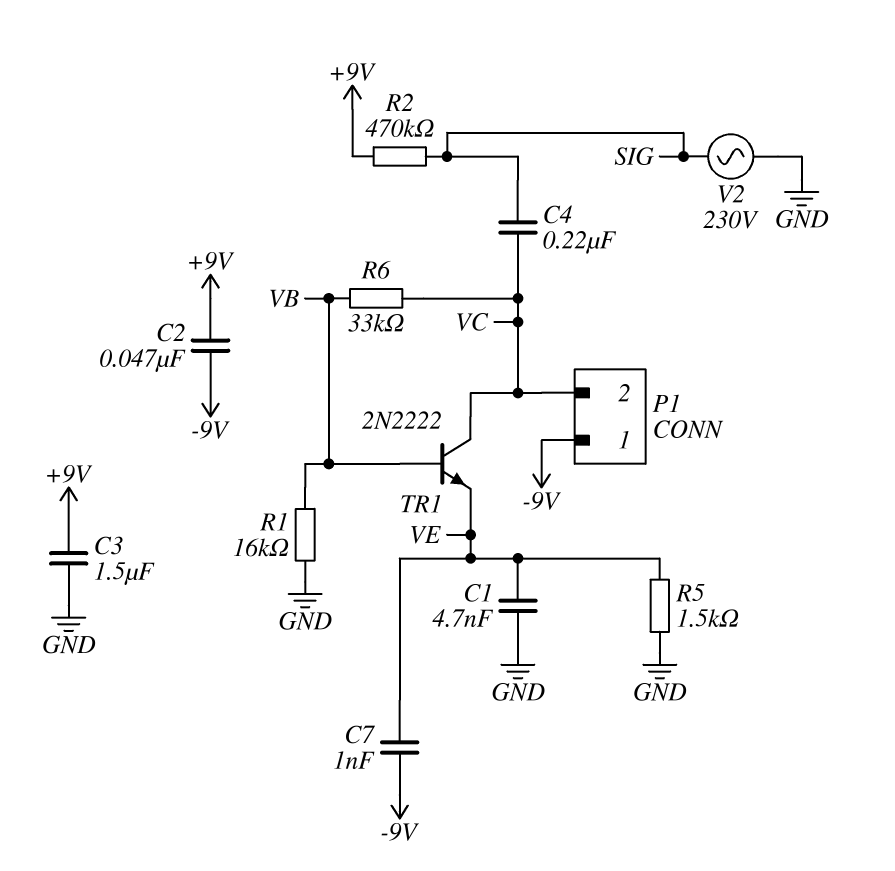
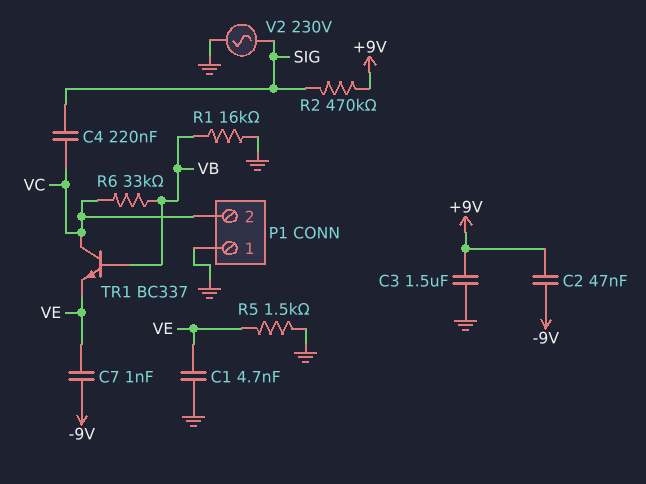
P1 pin 1: -9V -> GND
TR1: NPN 2N2222 (B VB, C VC, E VE) -> NPN BC337 (B VB, C VC, E VE)

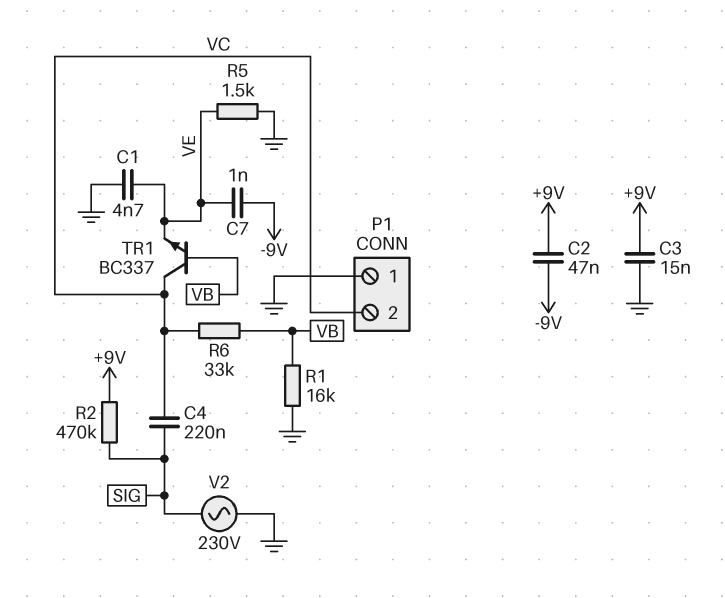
C3: 1.5uF (+9V, GND) -> 15nF (+9V, GND)

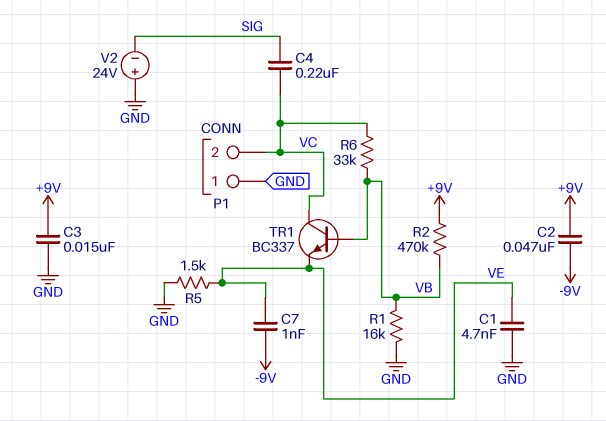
R2: 470k (+9V, SIG) -> 470k (+9V, VB)
V2: AC 230V (GND, SIG) -> 24V (plus GND, minus SIG)

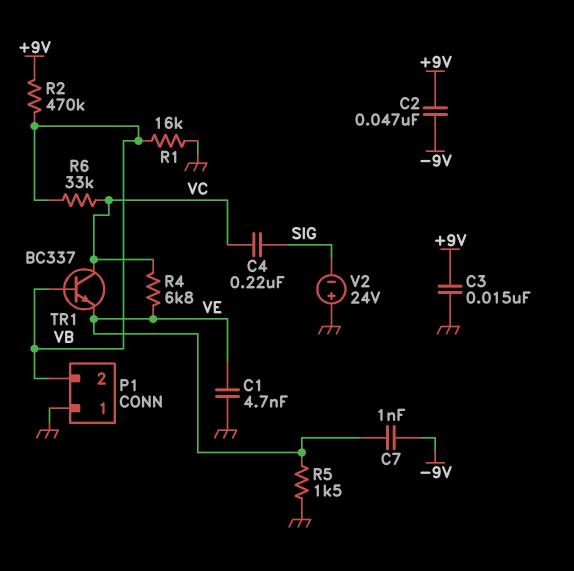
P1 pin 2: VC -> VB
R4: none -> 6.8k (VC, VE)

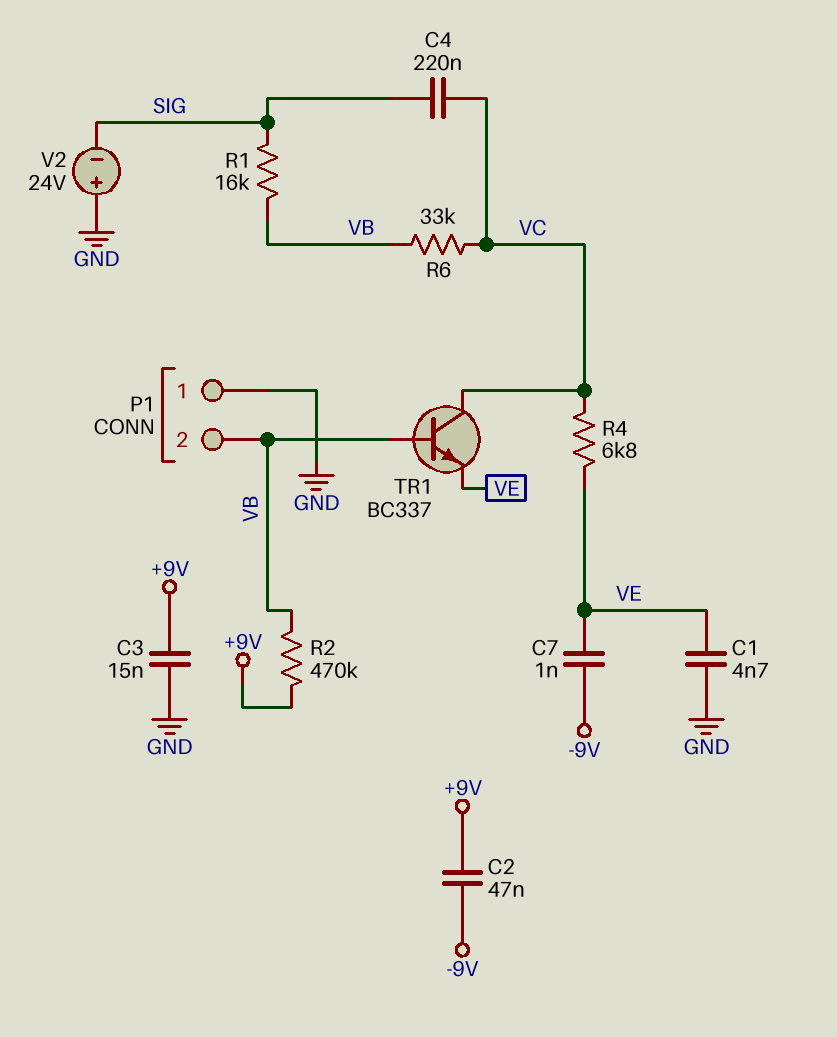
R1: 16k (GND, VB) -> 16k (SIG, VB)
R5: 1.5k (GND, VE) -> none

